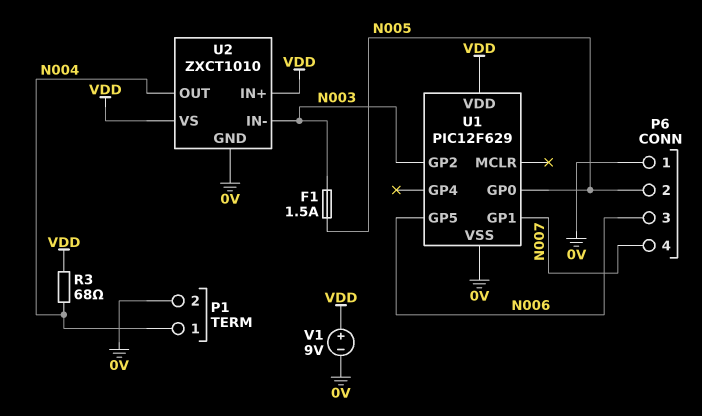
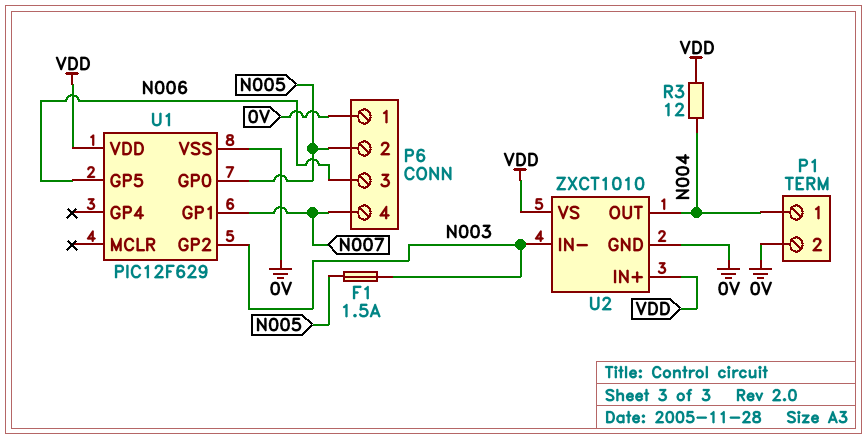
R3: 68 (N004, VDD) -> 12 (N004, VDD)
V1: 9V (plus VDD, minus 0V) -> none

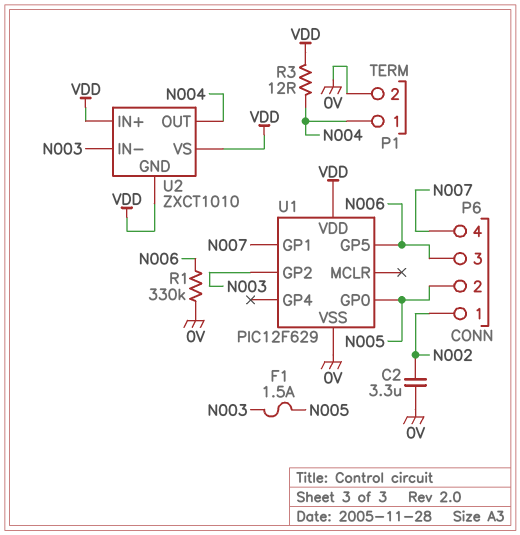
C2: none -> 3.3uF (0V, N002)
P6 pin 1: 0V -> N002
R1: none -> 330k (0V, N006)
U2 pin GND: 0V -> VDD

